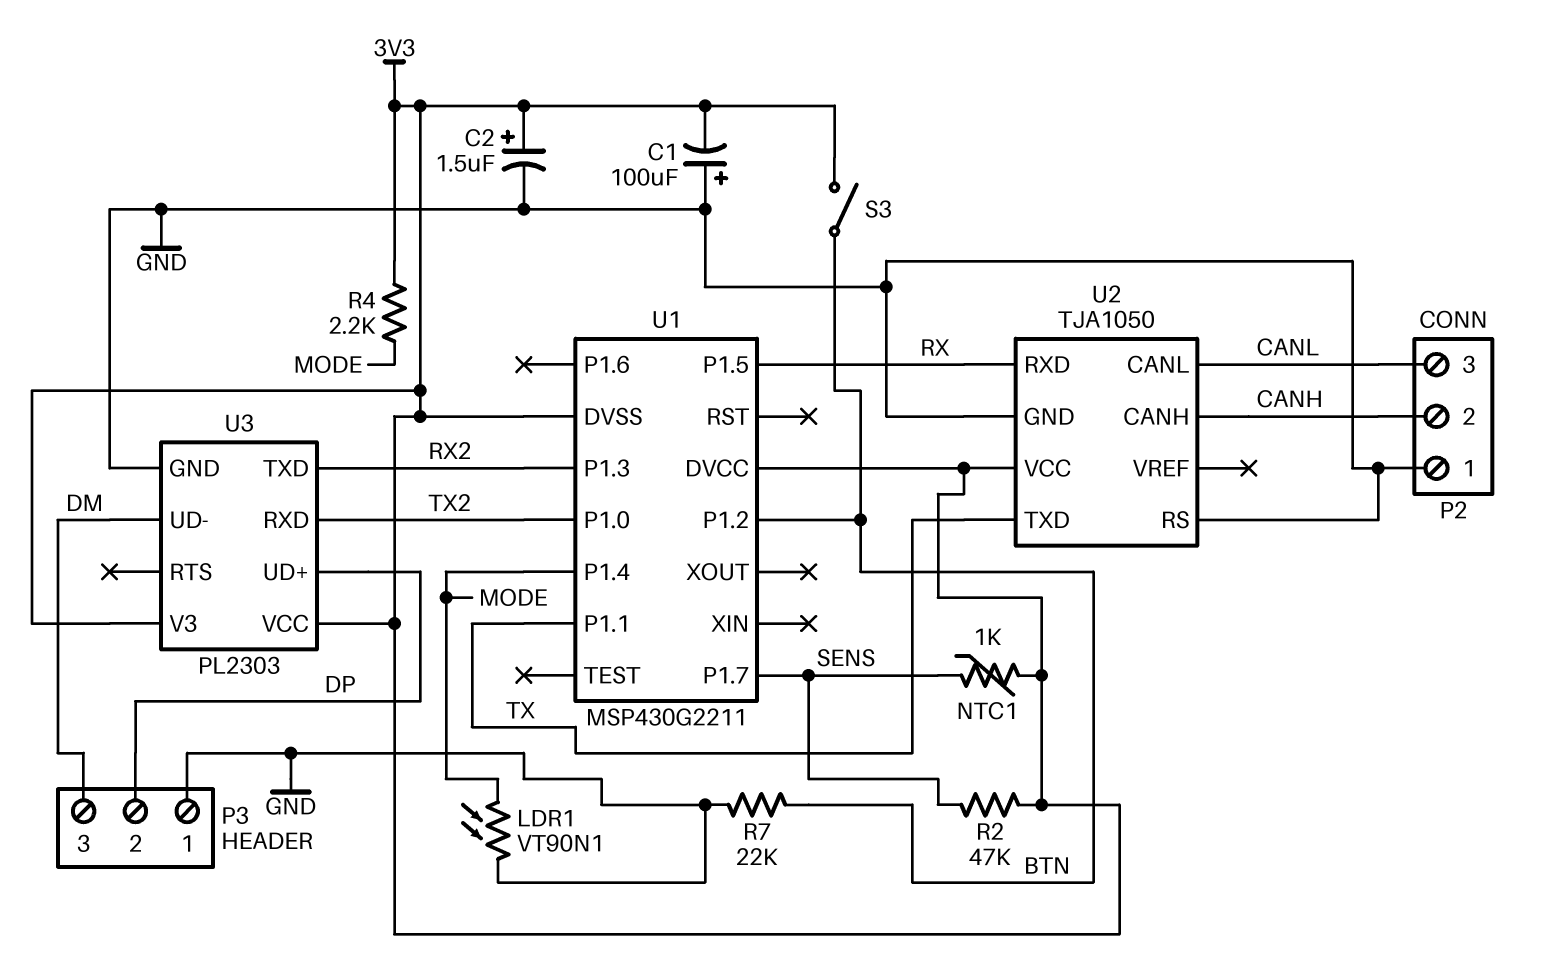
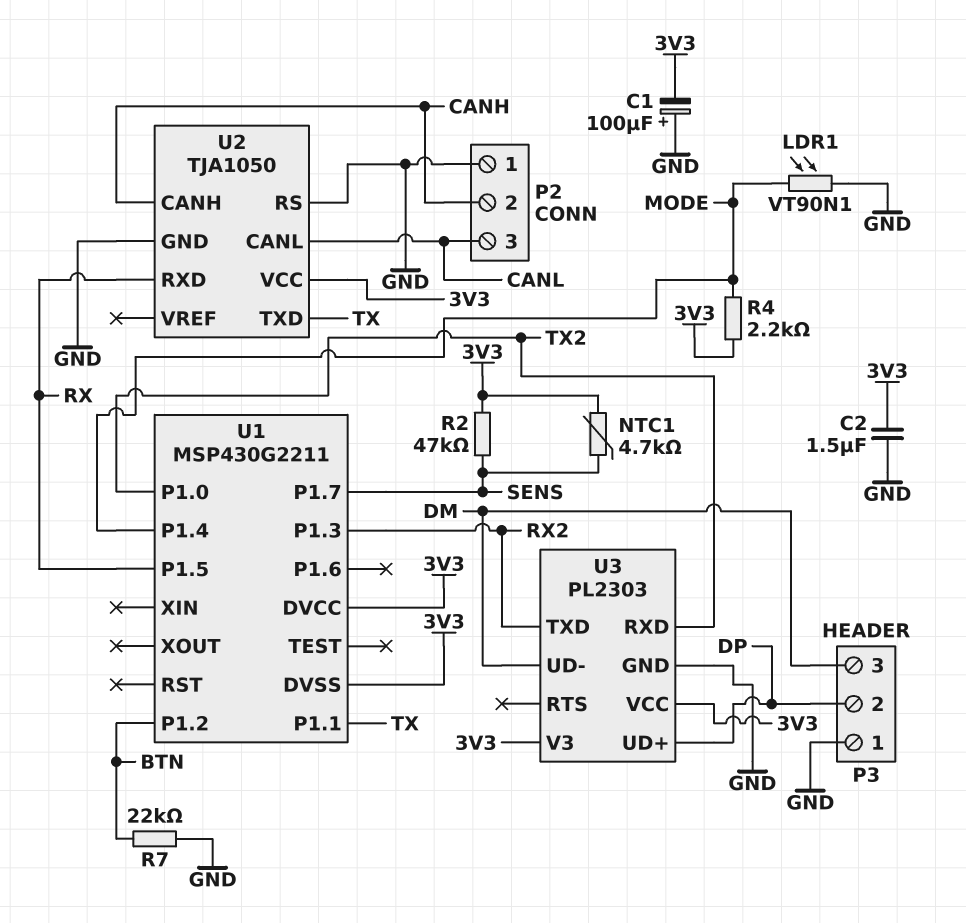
C2: 1.5uF (plus 3V3, minus GND) -> 1.5uF (3V3, GND)
NTC1: 1k (3V3, SENS) -> 4.7k (3V3, SENS)
S3: switch (3V3, BTN) -> none

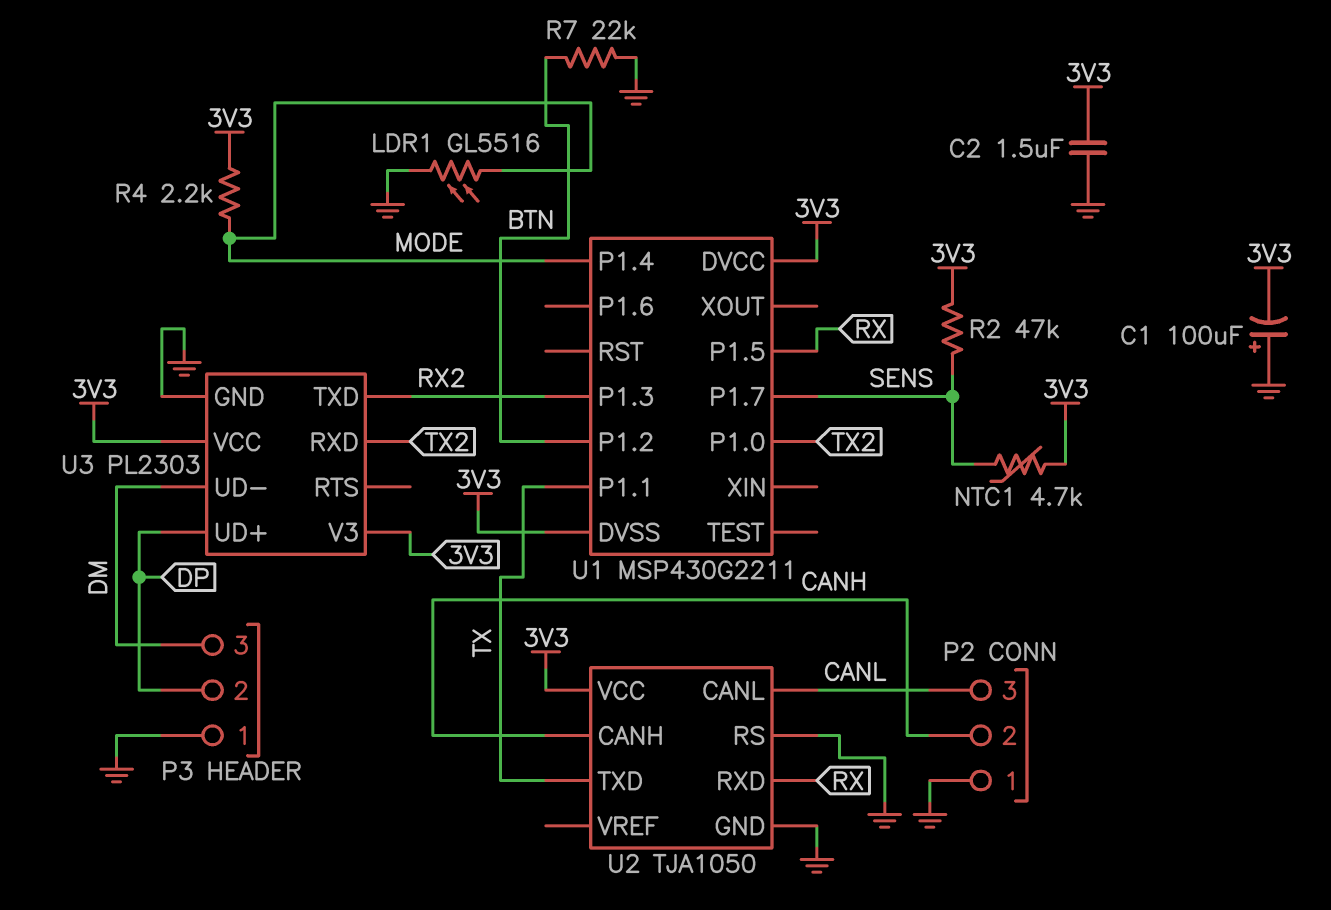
LDR1: VT90N1 (GND, MODE) -> GL5516 (GND, MODE)

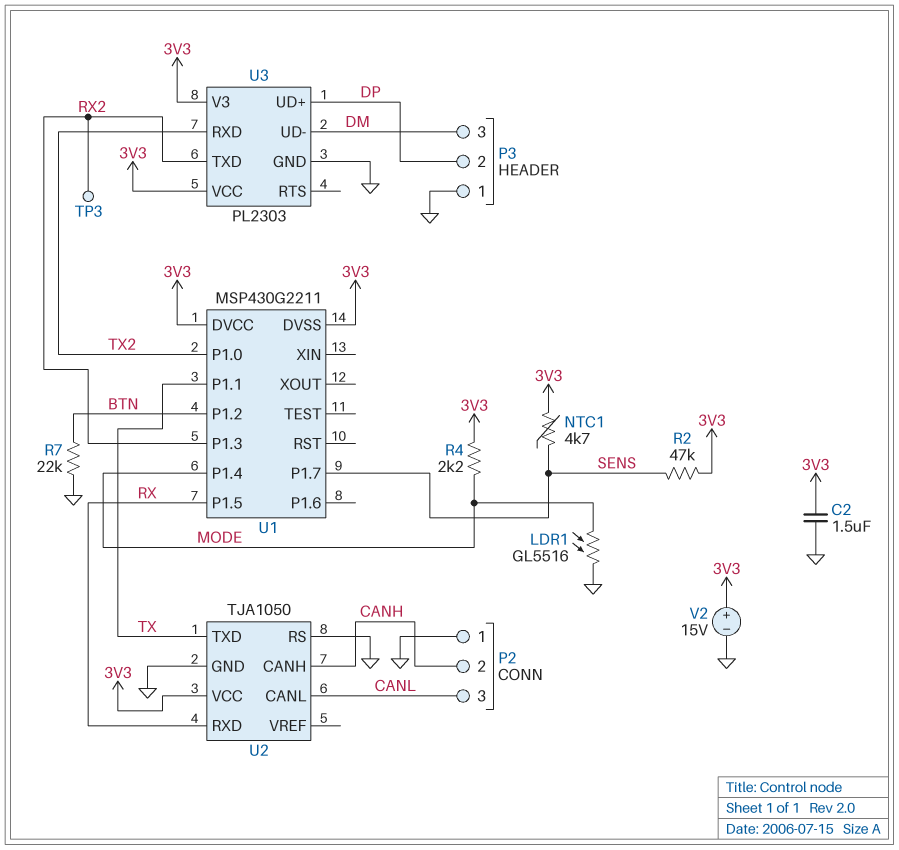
C1: 100uF (plus GND, minus 3V3) -> none
TP3: none -> test point (RX2)
V2: none -> 15V (plus 3V3, minus GND)

